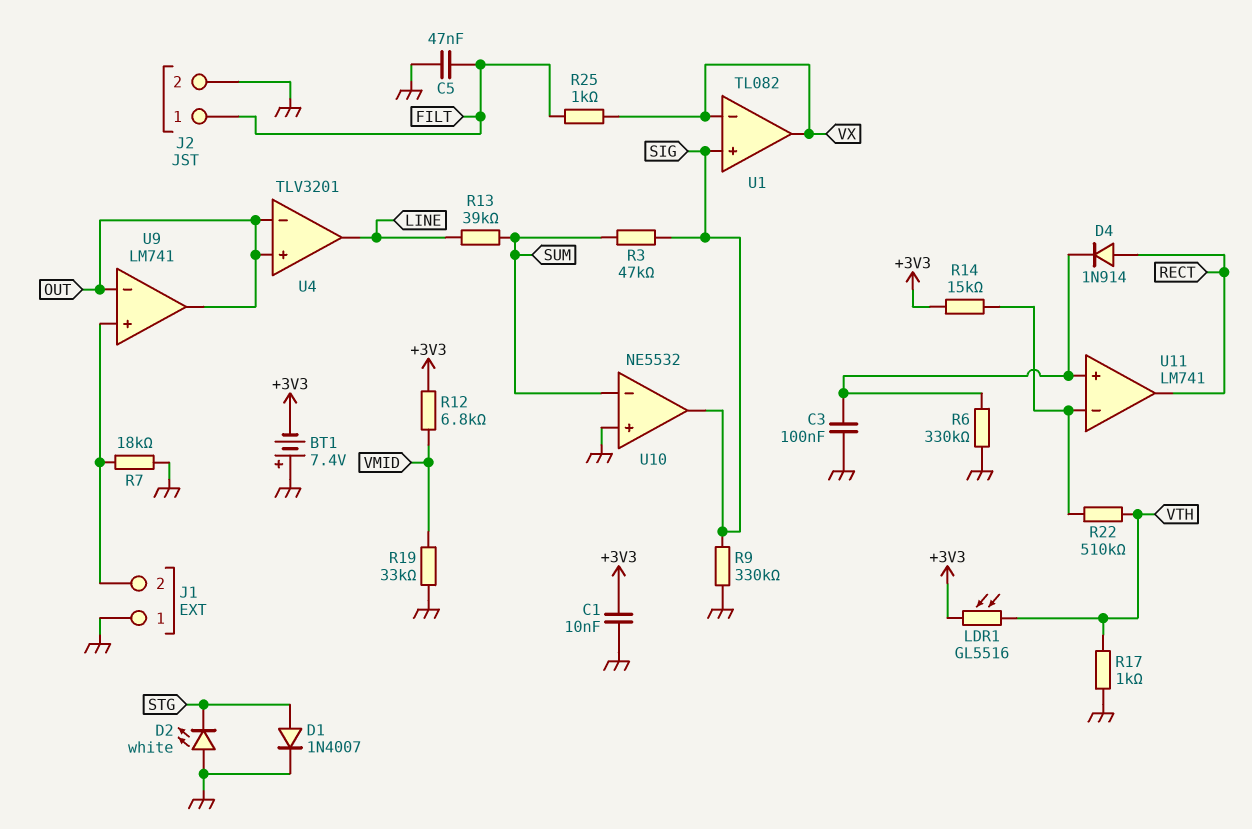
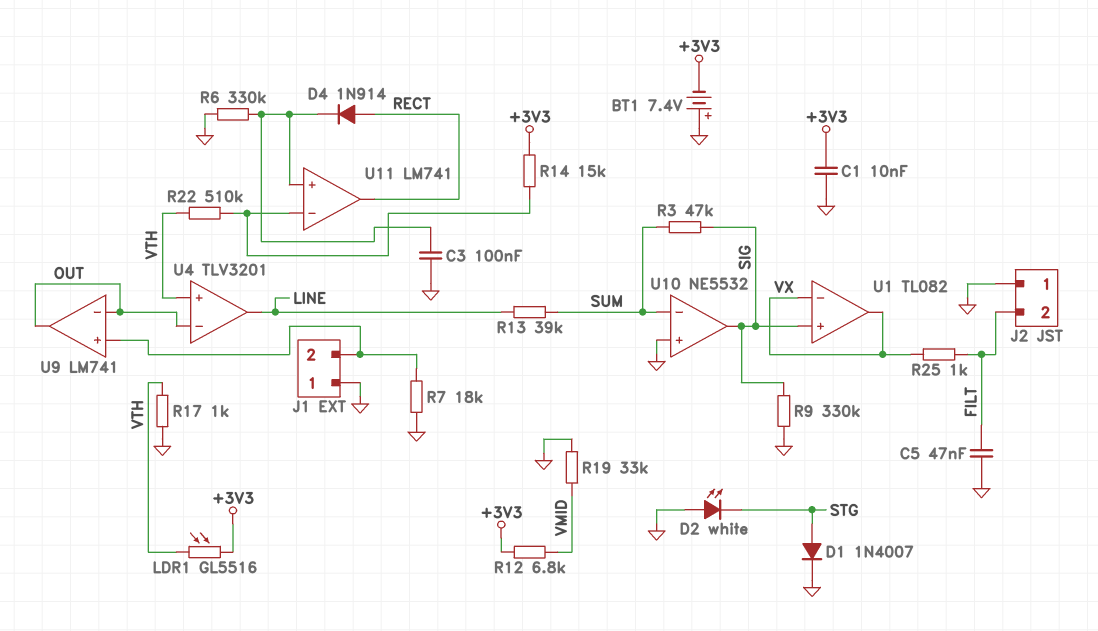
J2 pin 1: FILT -> GND
J2 pin 2: GND -> FILT
U4 pin in+: OUT -> VTH

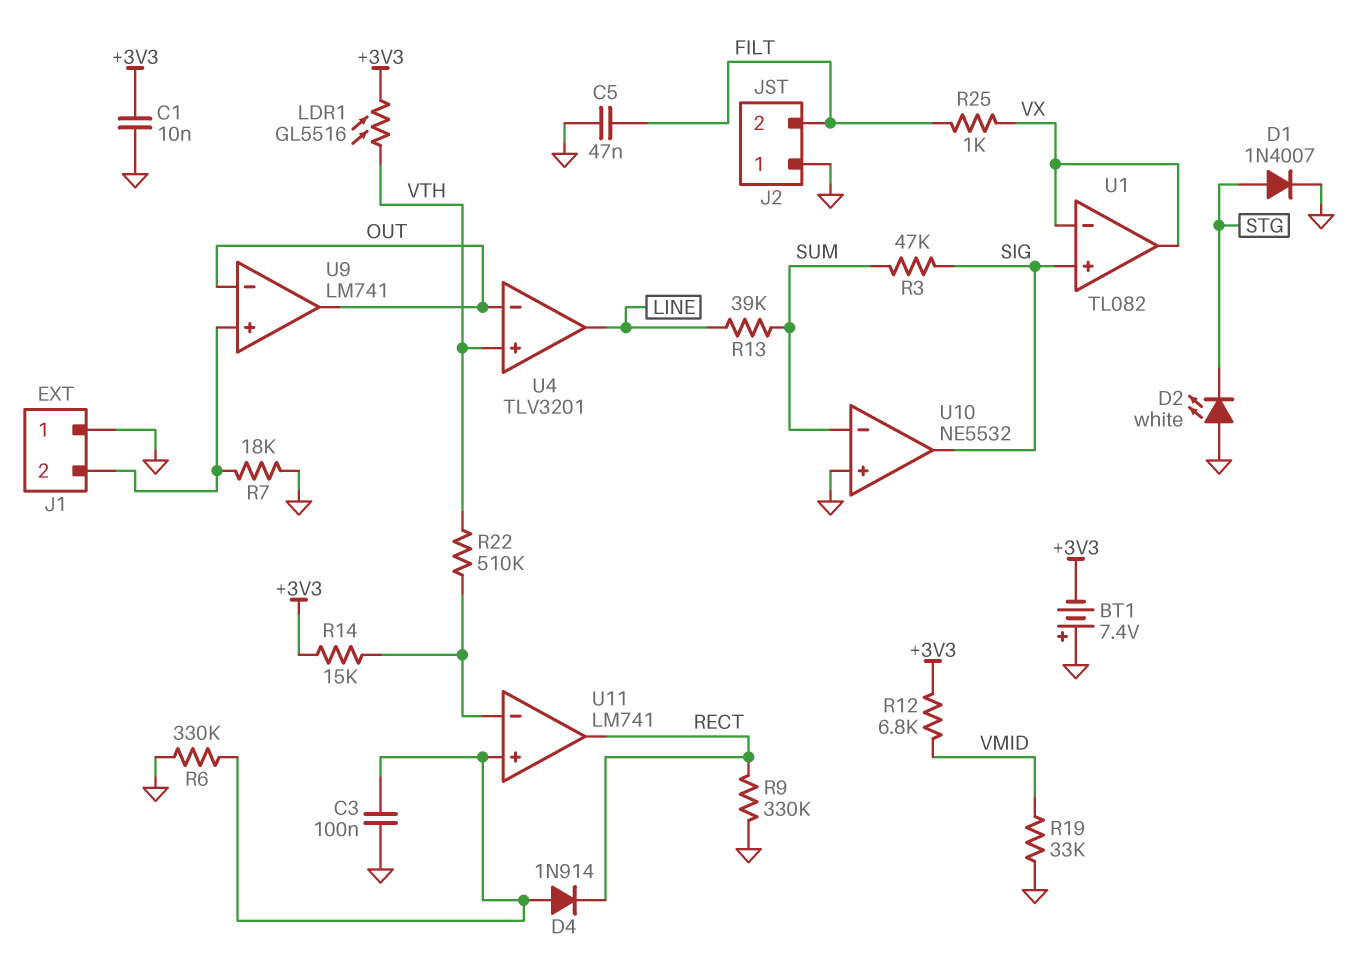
D4: diode 1N914 (A RECT, K U11/in+) -> diode 1N914 (A U11/in+, K RECT)
R9: 330k (GND, SIG) -> 330k (GND, RECT)
R17: 1k (GND, VTH) -> none

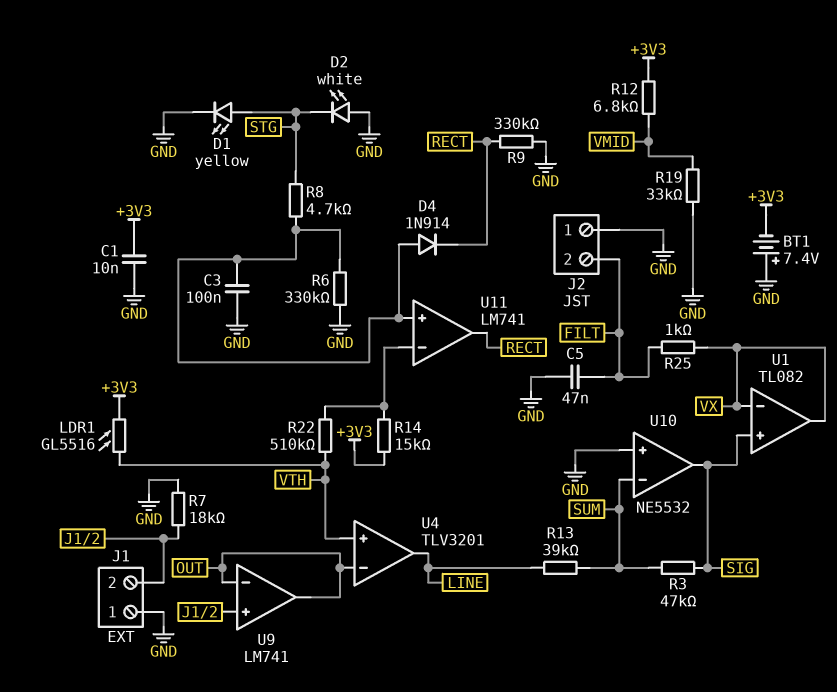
D1: diode 1N4007 (A STG, K GND) -> LED yellow (A STG, K GND)
R8: none -> 4.7k (STG, U11/in+)

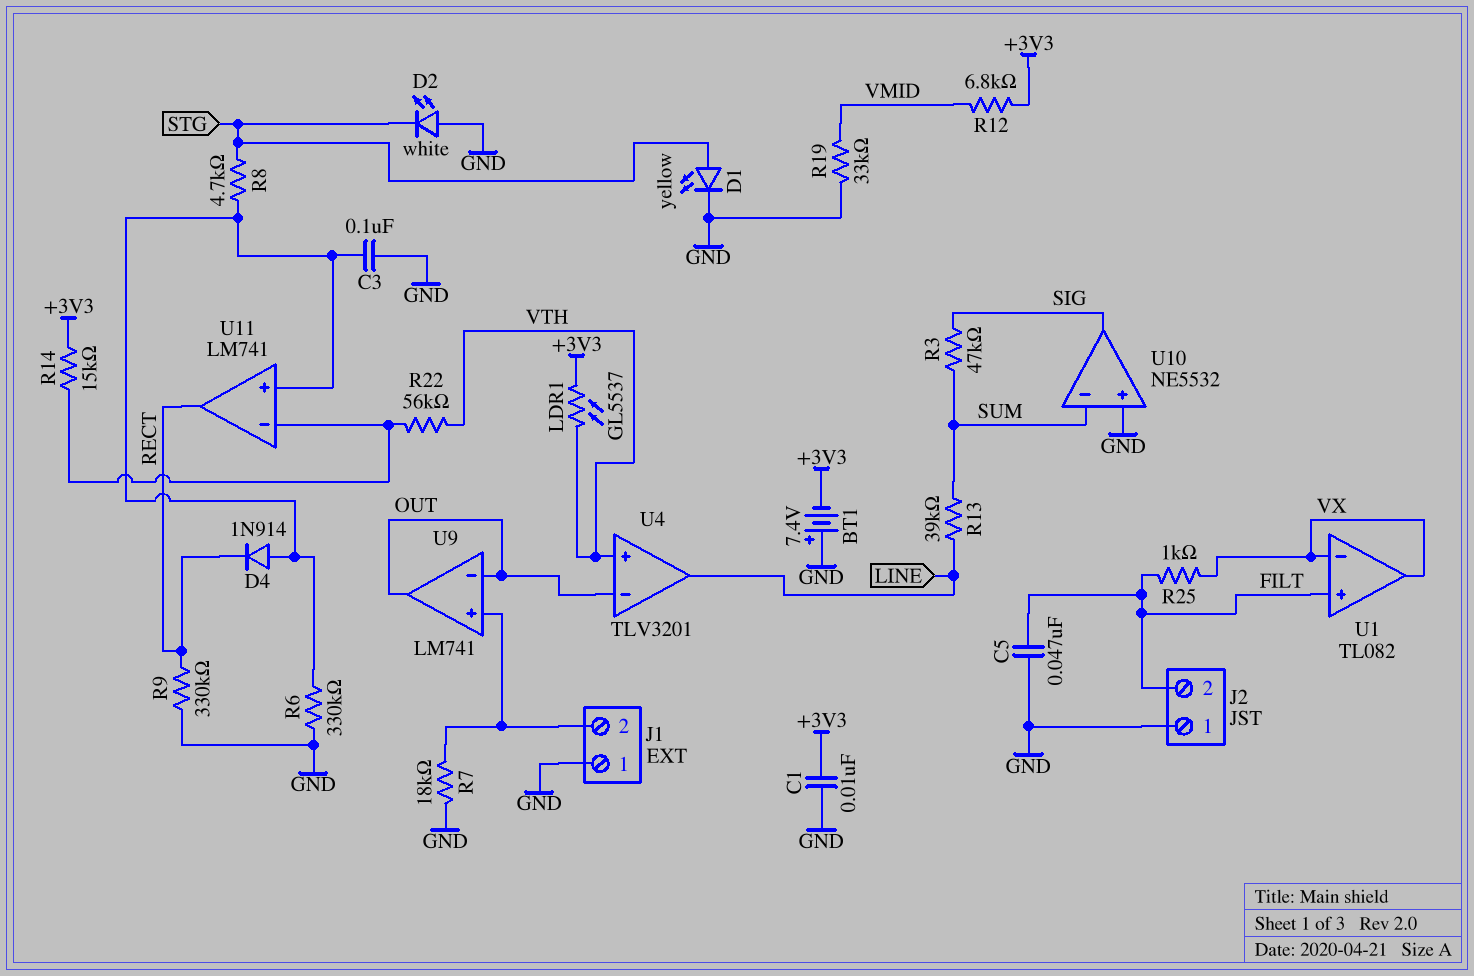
LDR1: GL5516 (+3V3, VTH) -> GL5537 (+3V3, VTH)
R22: 510k (U11/in-, VTH) -> 56k (U11/in-, VTH)
U1 pin in+: SIG -> FILT

